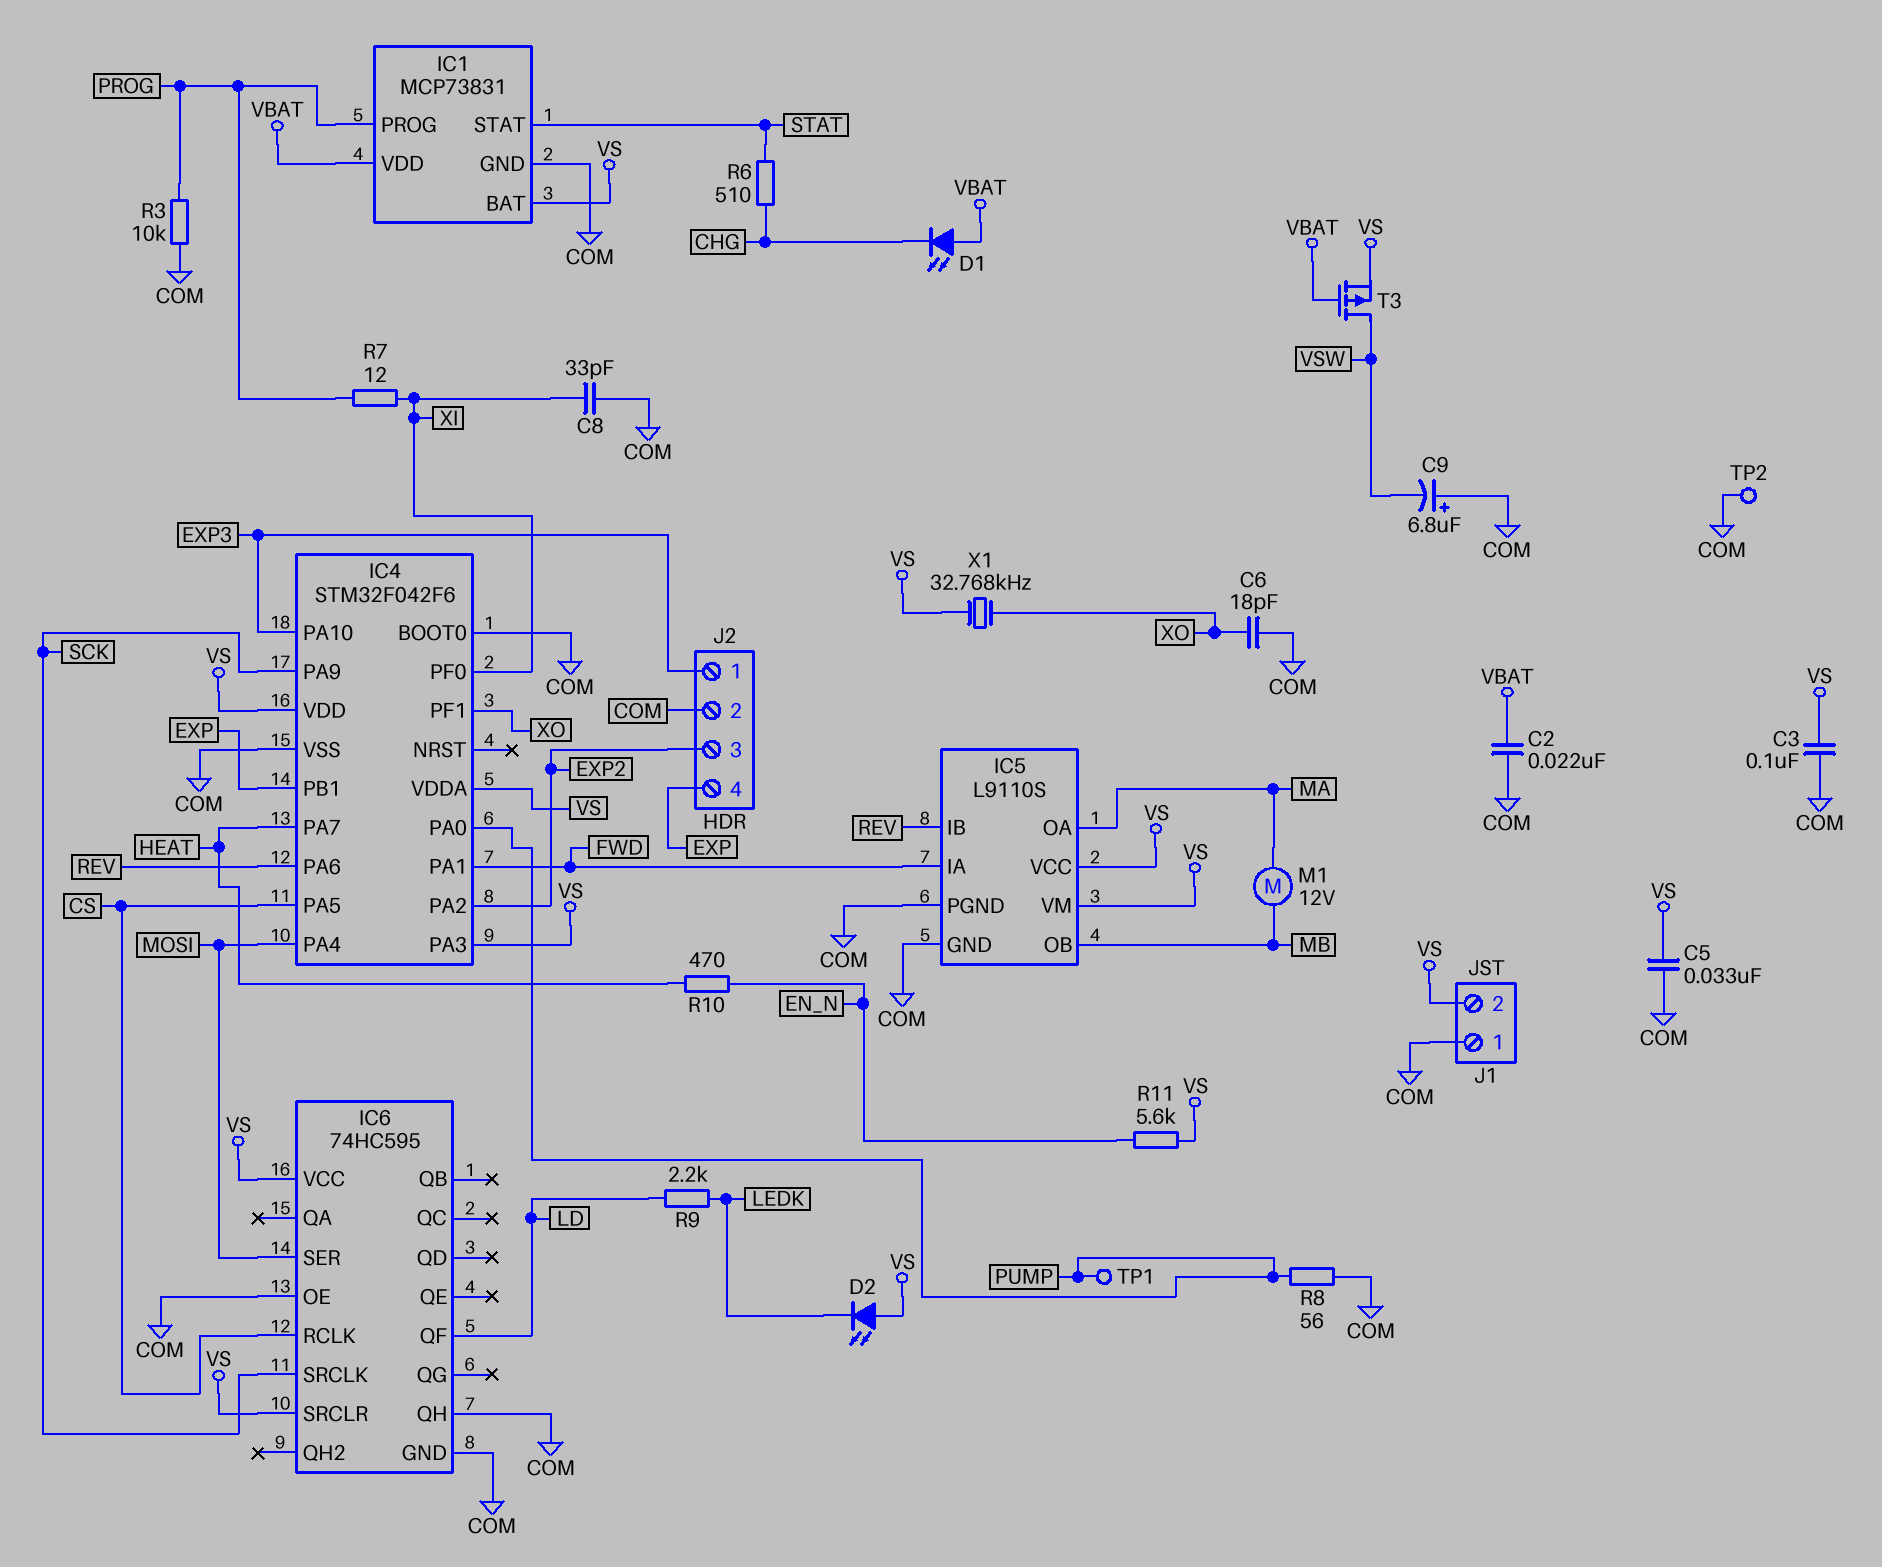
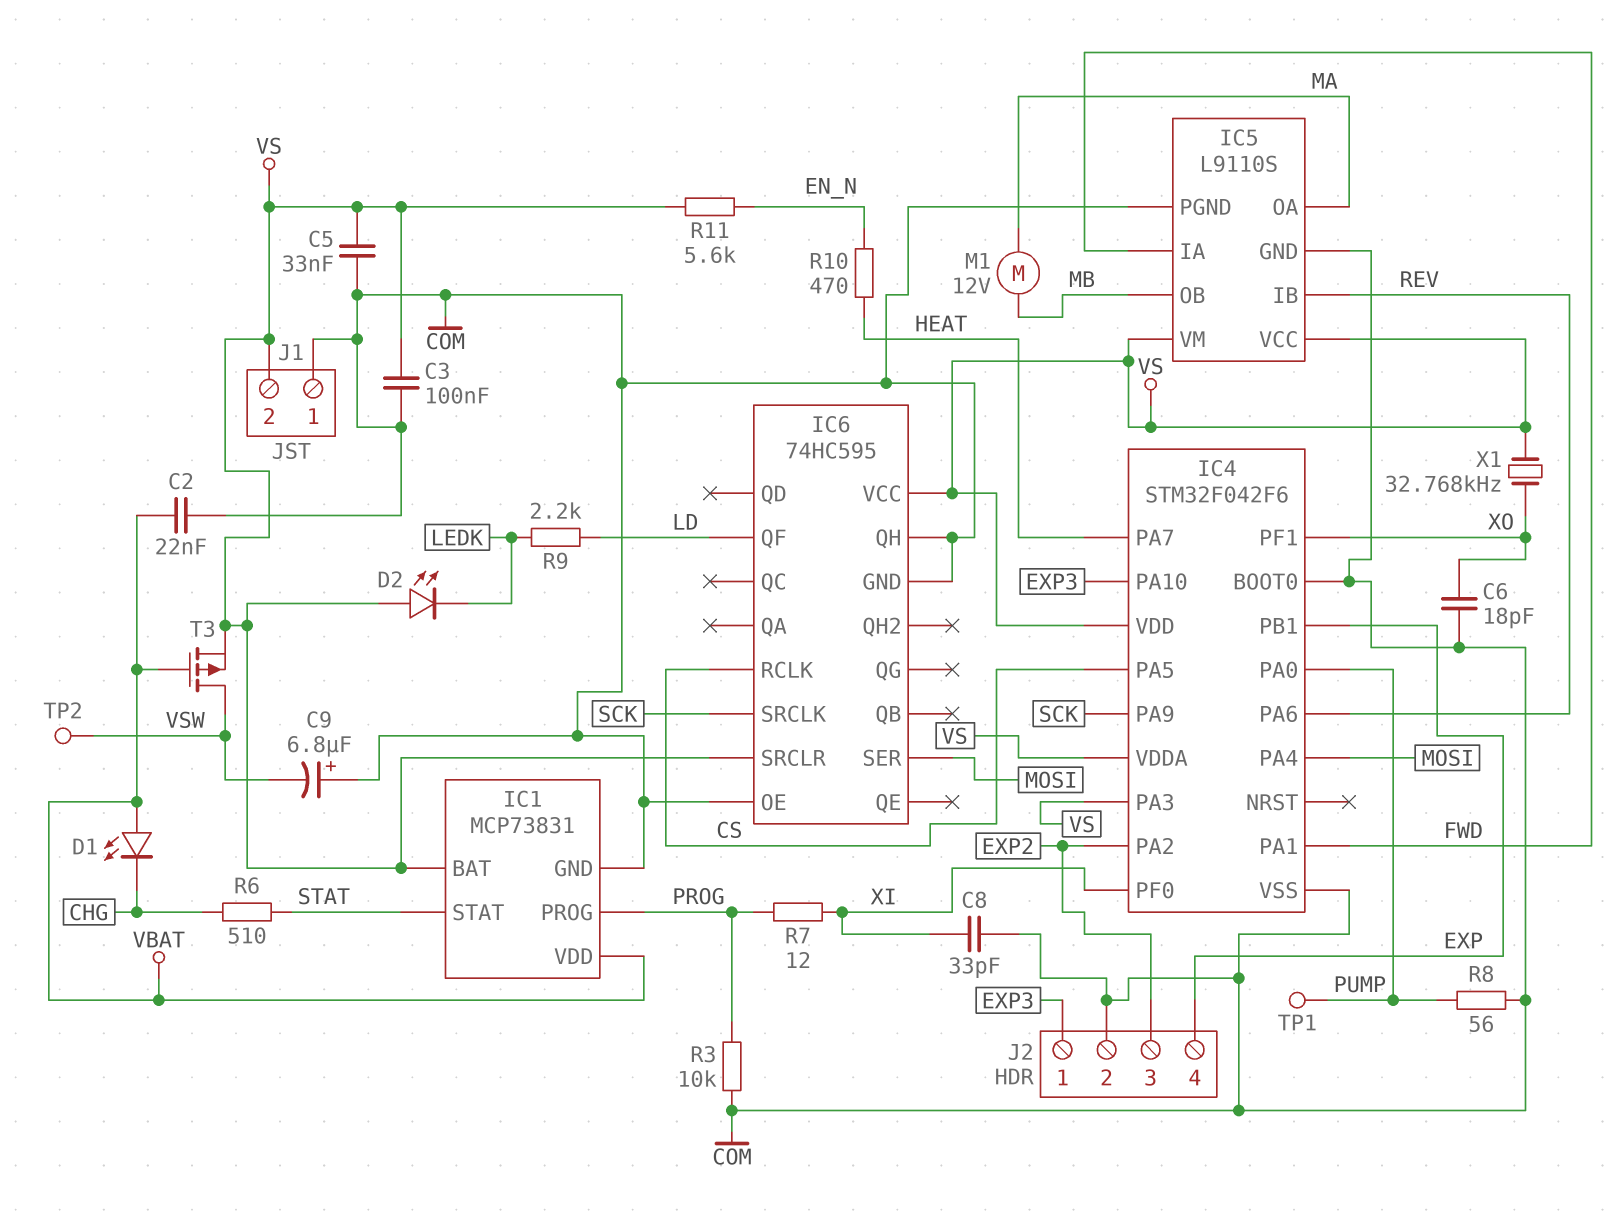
TP2: test point (COM) -> test point (VSW)

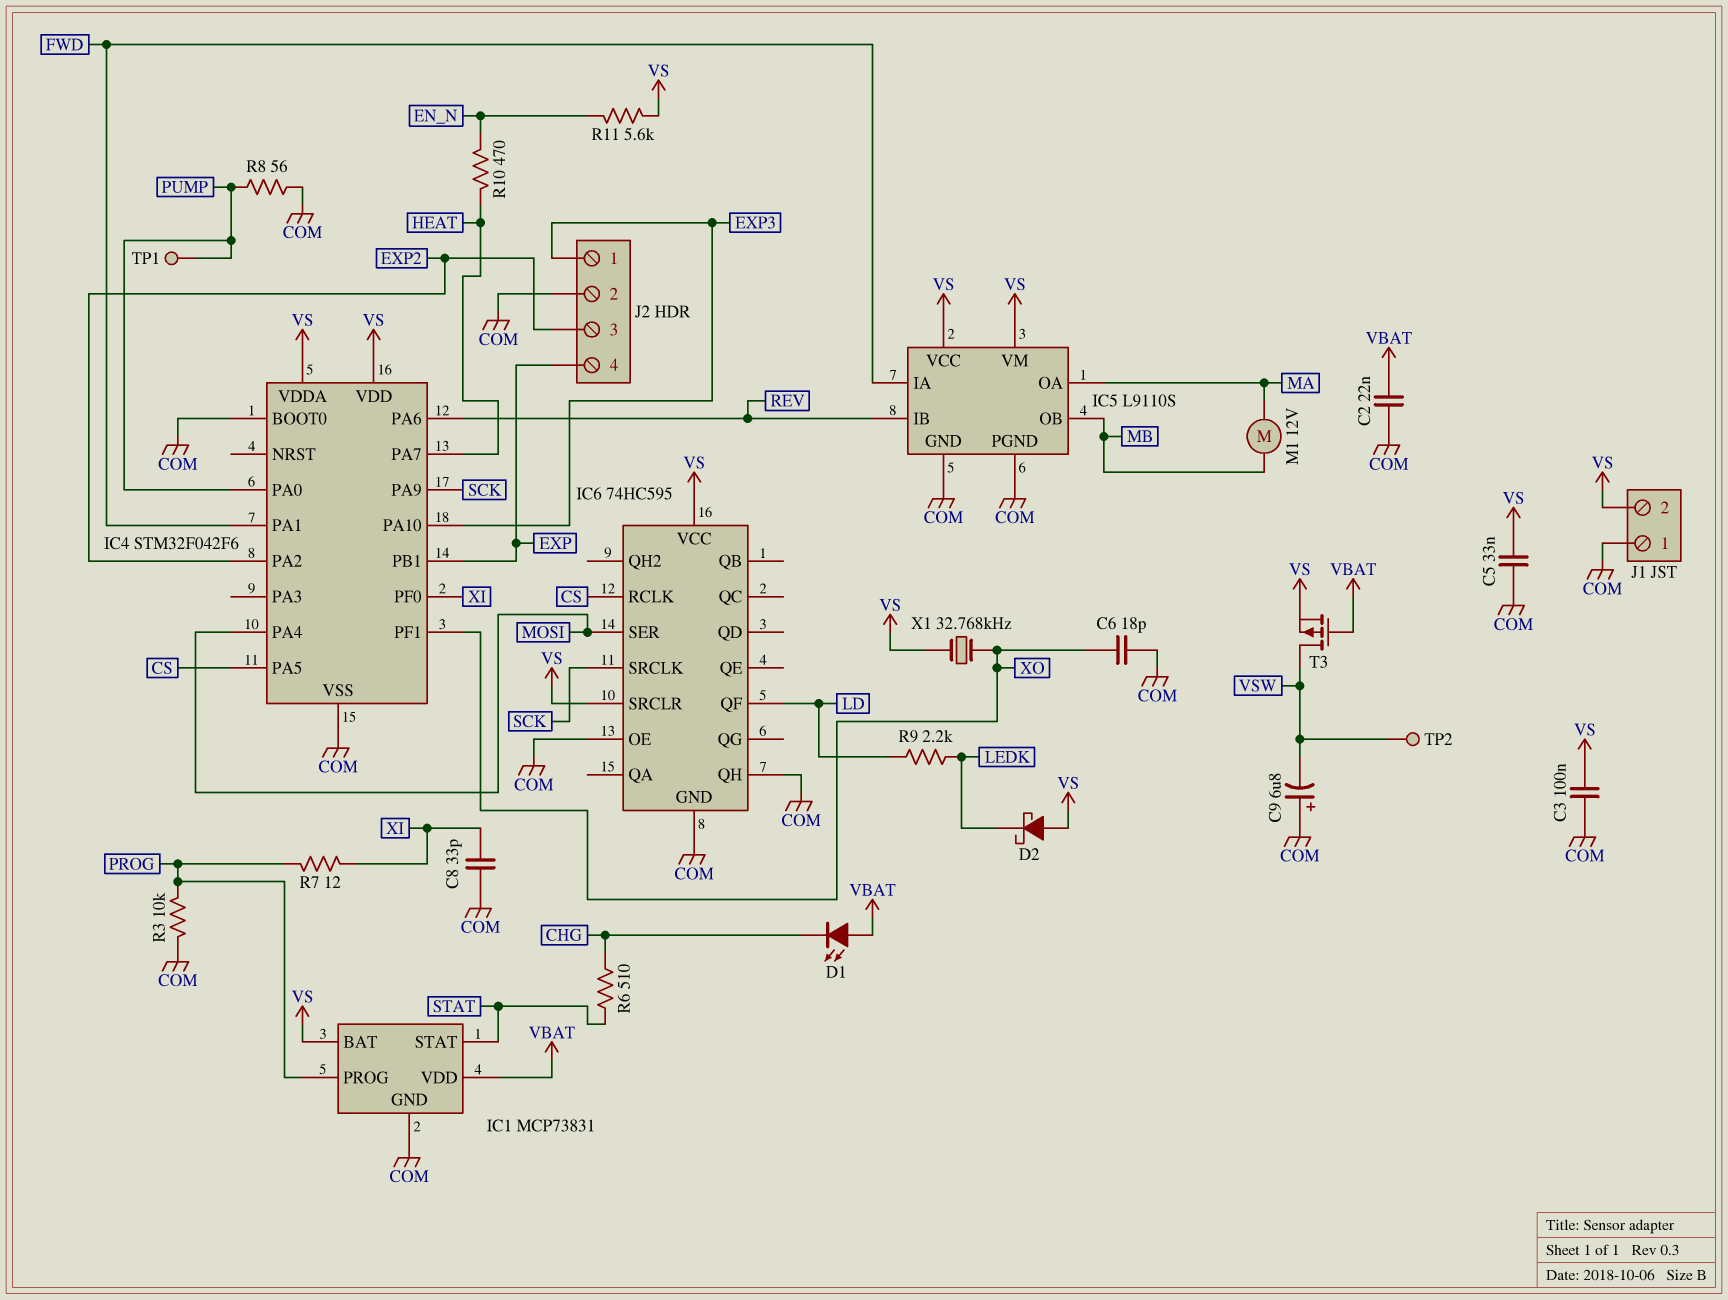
D2: LED (A VS, K LEDK) -> schottky (A VS, K LEDK)
IC4 pin PA3: VS -> none

